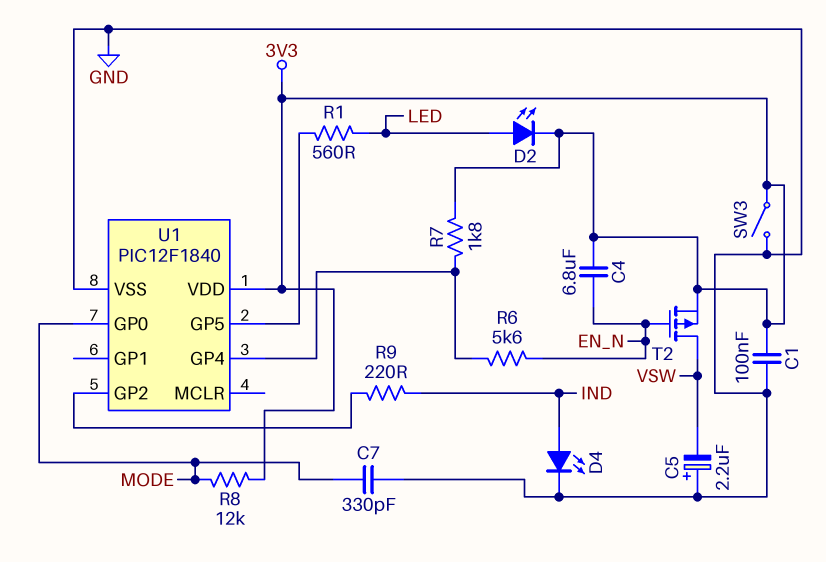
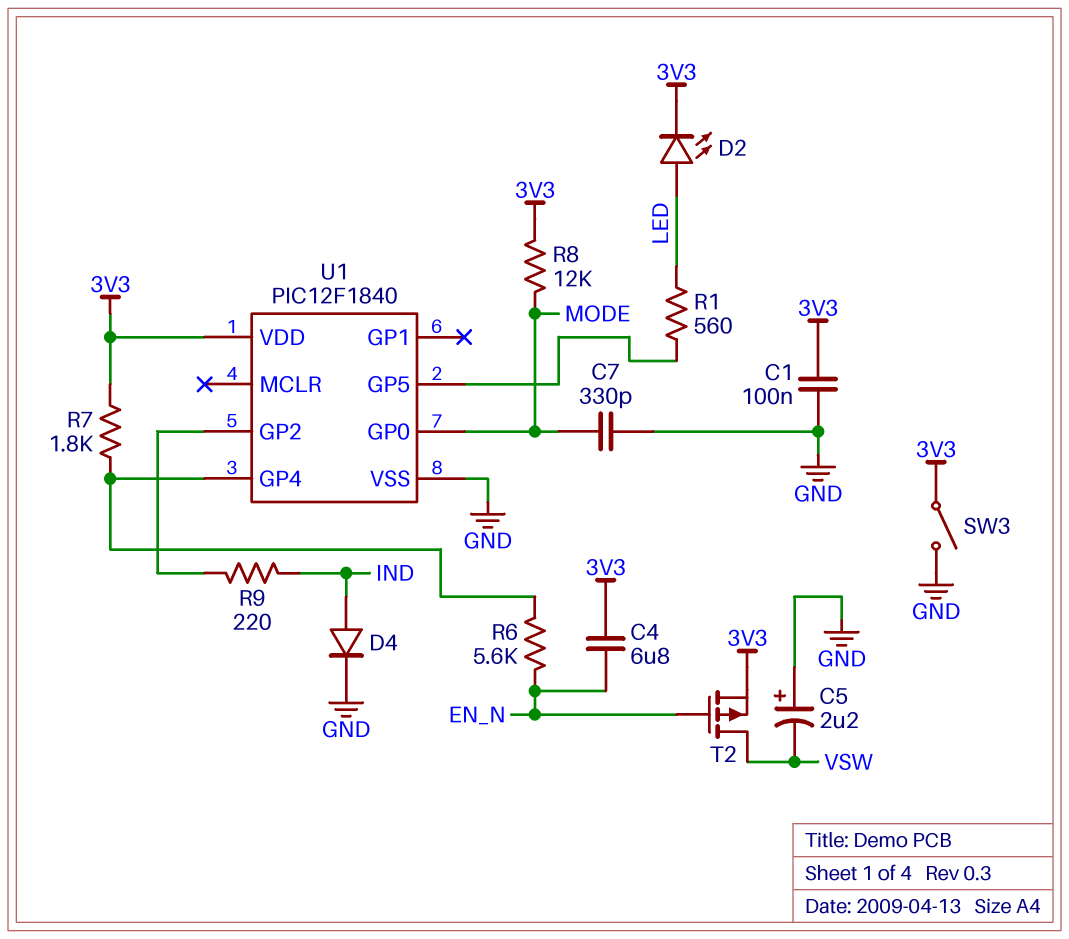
D4: LED (A IND, K GND) -> diode (A IND, K GND)

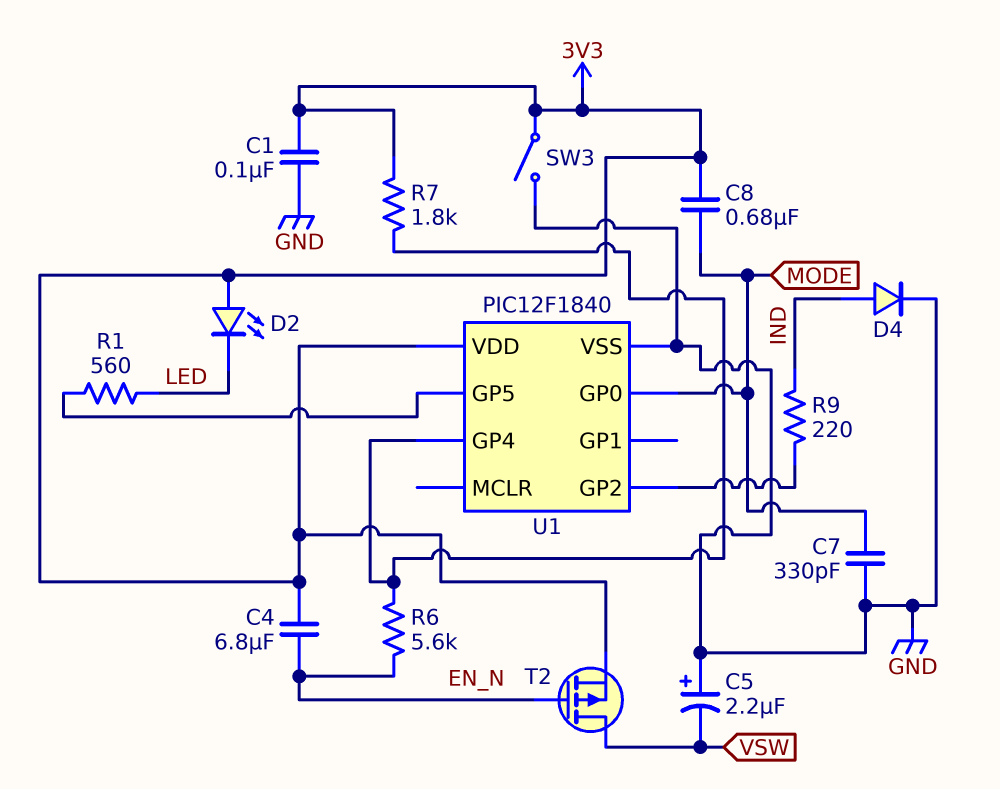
C8: none -> 680nF (3V3, MODE)
D2: LED (A LED, K 3V3) -> LED (A 3V3, K LED)
R8: 12k (3V3, MODE) -> none

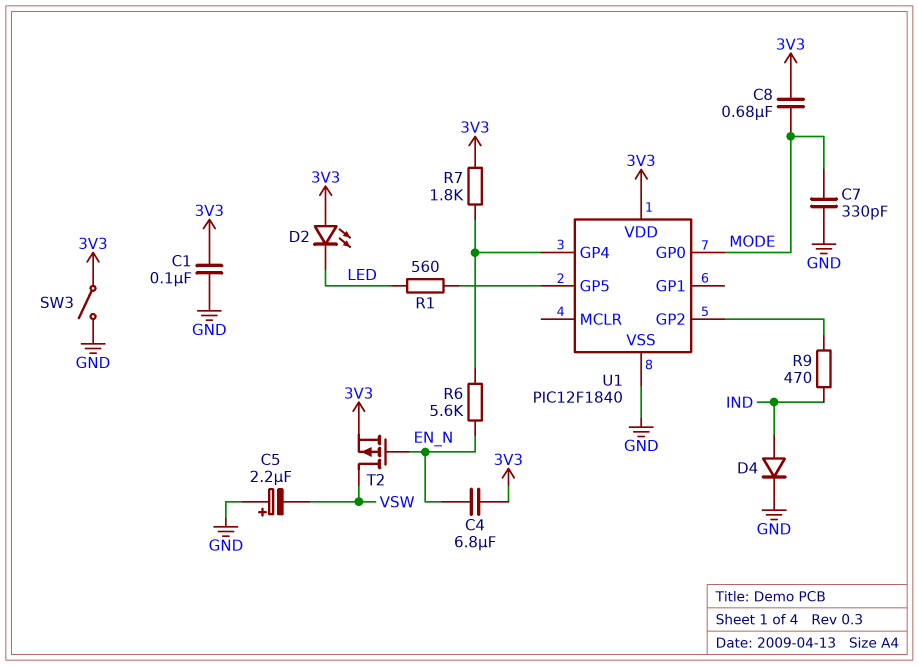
R9: 220 (IND, U1/GP2) -> 470 (IND, U1/GP2)

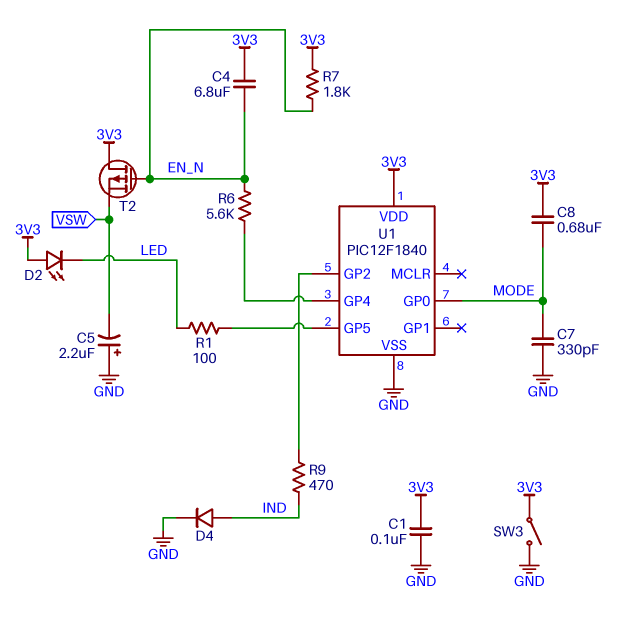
R1: 560 (LED, U1/GP5) -> 100 (LED, U1/GP5)
R7: 1.8k (3V3, U1/GP4) -> 1.8k (3V3, EN_N)
T2: PMOS (G EN_N, D VSW, S 3V3) -> PMOS (G EN_N, D 3V3, S VSW)

